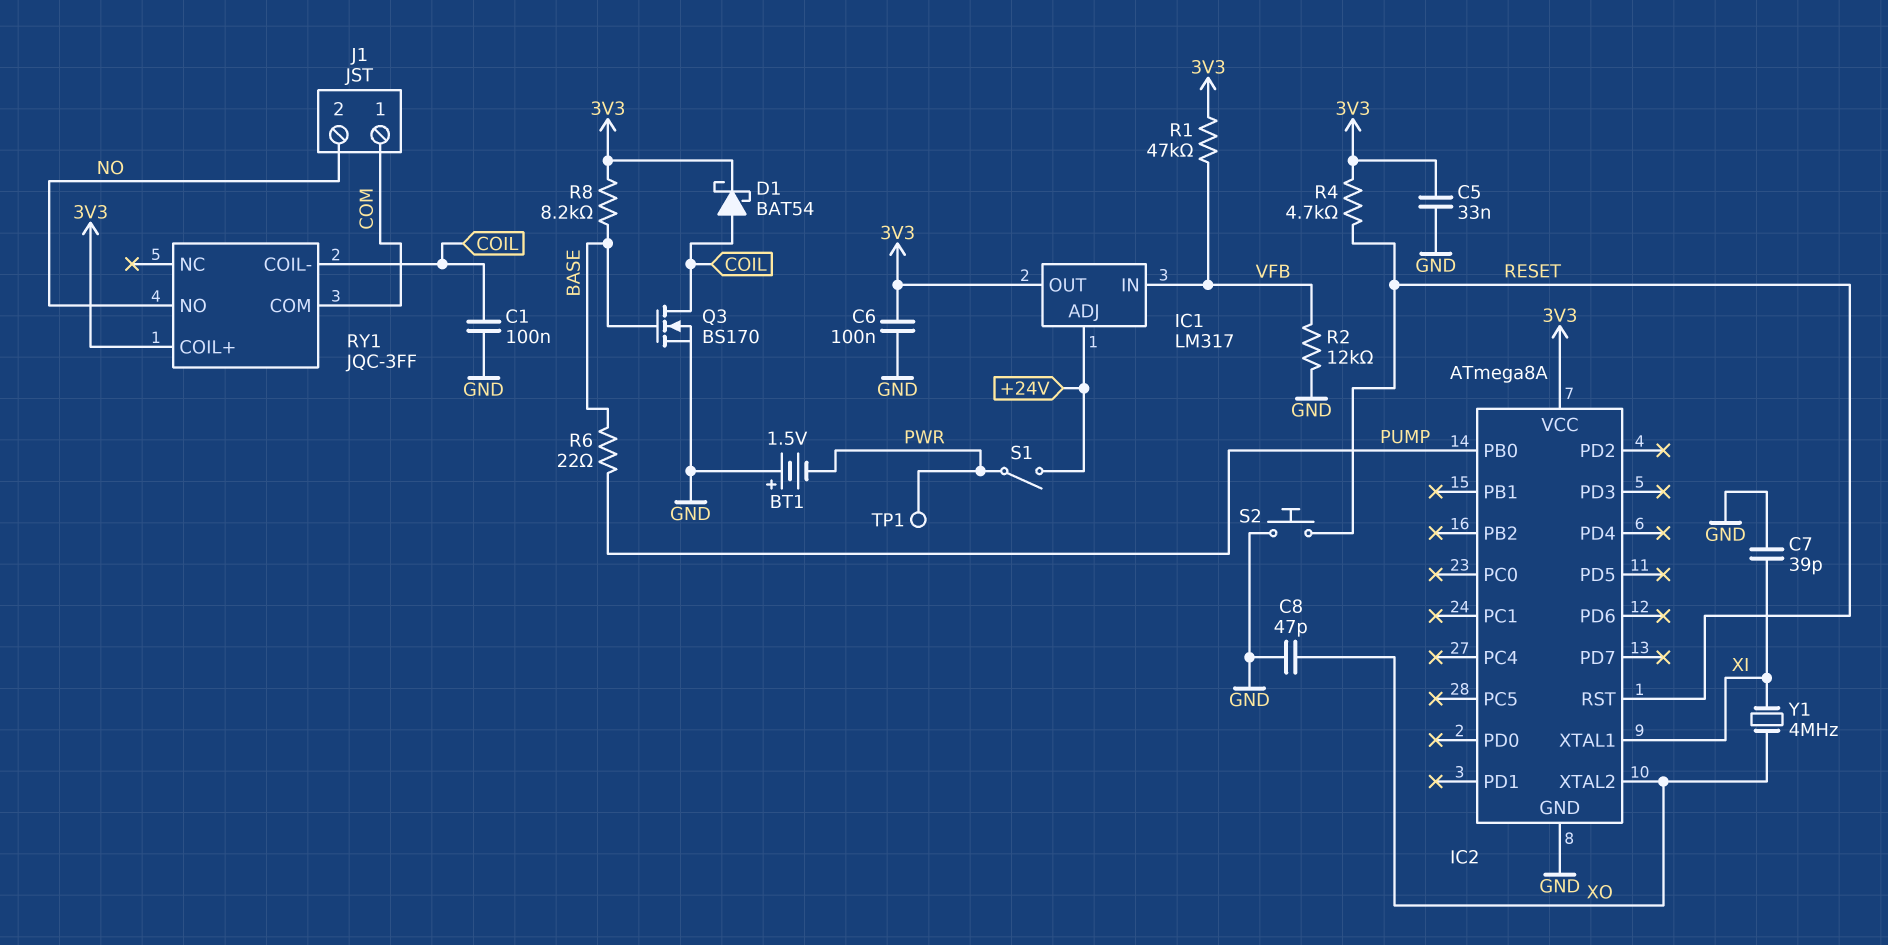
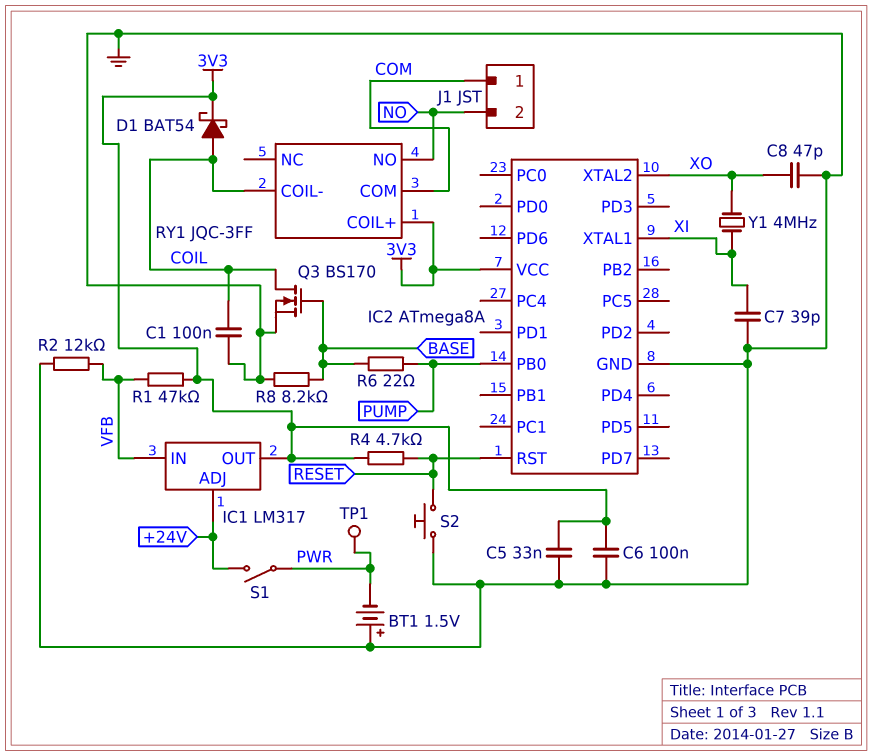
R8: 8.2k (3V3, BASE) -> 8.2k (BASE, GND)

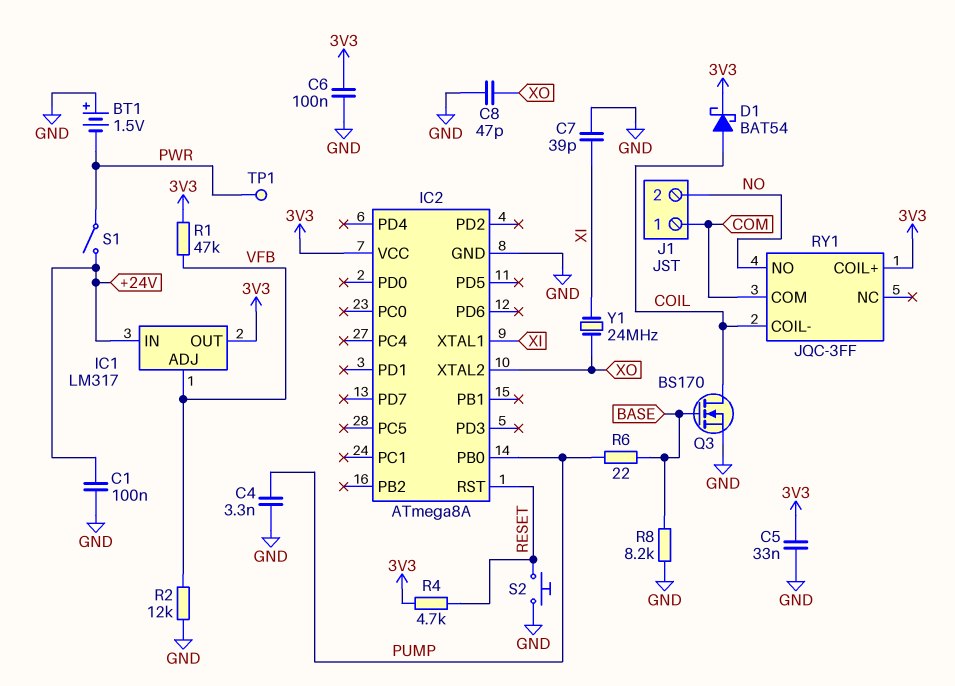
C1: 100nF (COIL, GND) -> 100nF (+24V, GND)
C4: none -> 3.3nF (GND, PUMP)
IC1 pin ADJ: +24V -> VFB
IC1 pin IN: VFB -> +24V
Y1: 4MHz (XI, XO) -> 24MHz (XI, XO)

